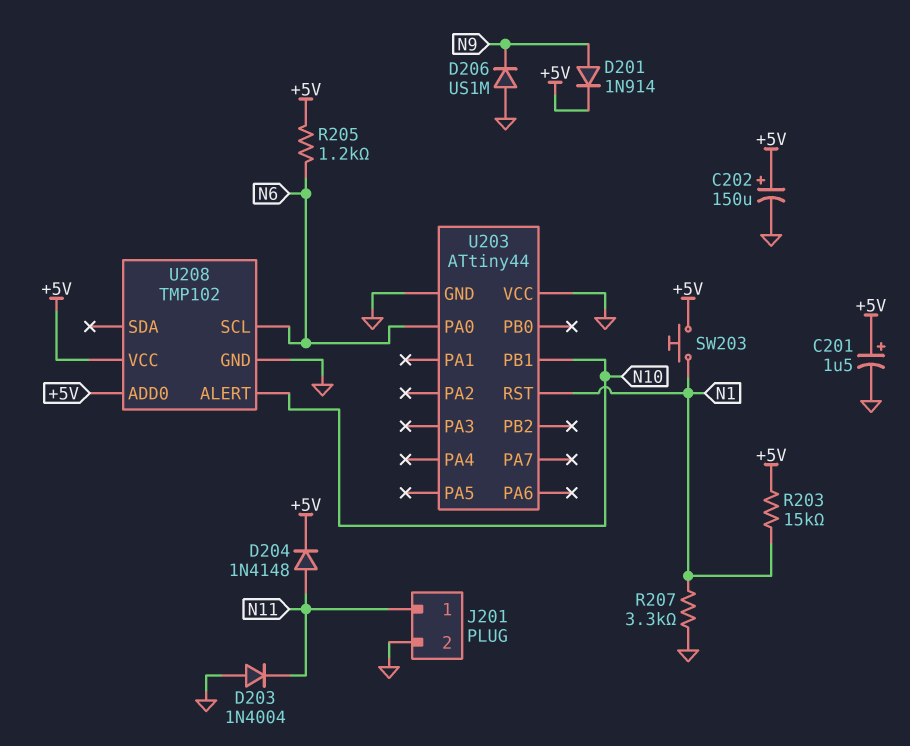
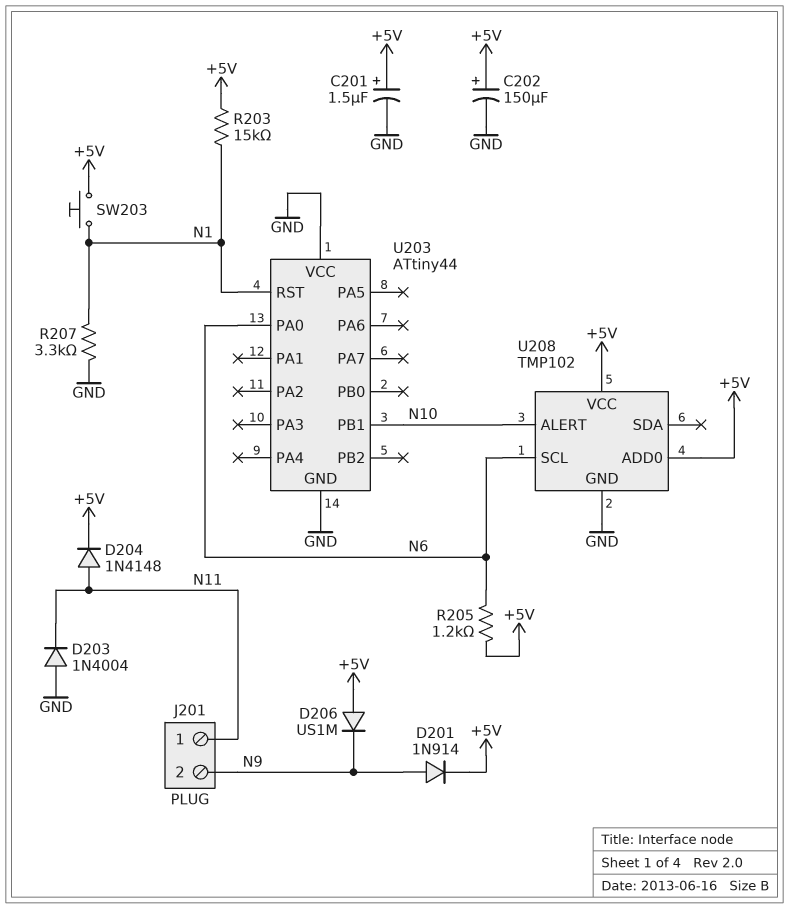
D206: diode US1M (A GND, K N9) -> diode US1M (A +5V, K N9)
J201 pin 2: GND -> N9

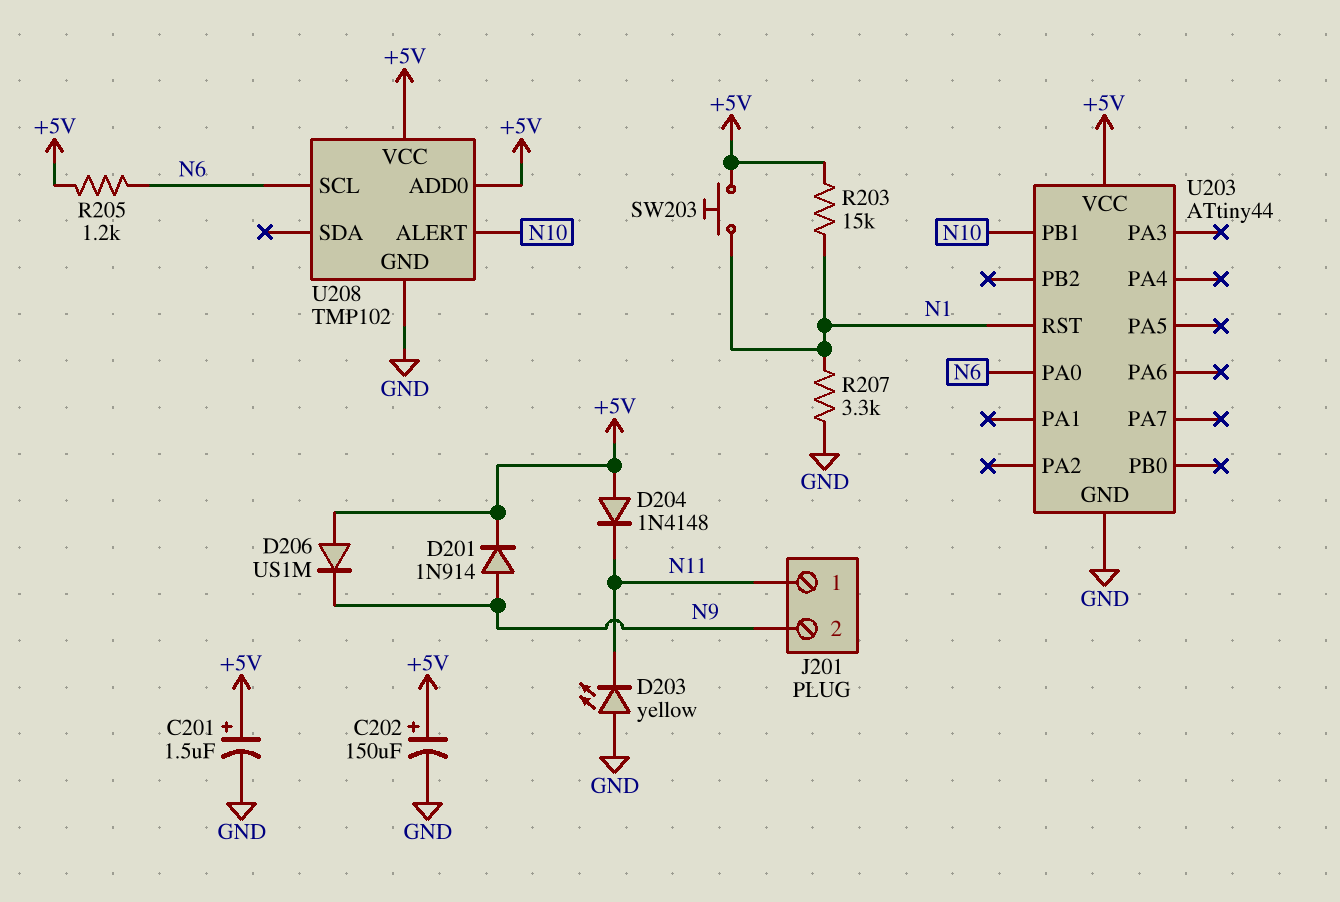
D203: diode 1N4004 (A GND, K N11) -> LED yellow (A GND, K N11)
D204: diode 1N4148 (A N11, K +5V) -> diode 1N4148 (A +5V, K N11)
U203 pin VCC: GND -> +5V

